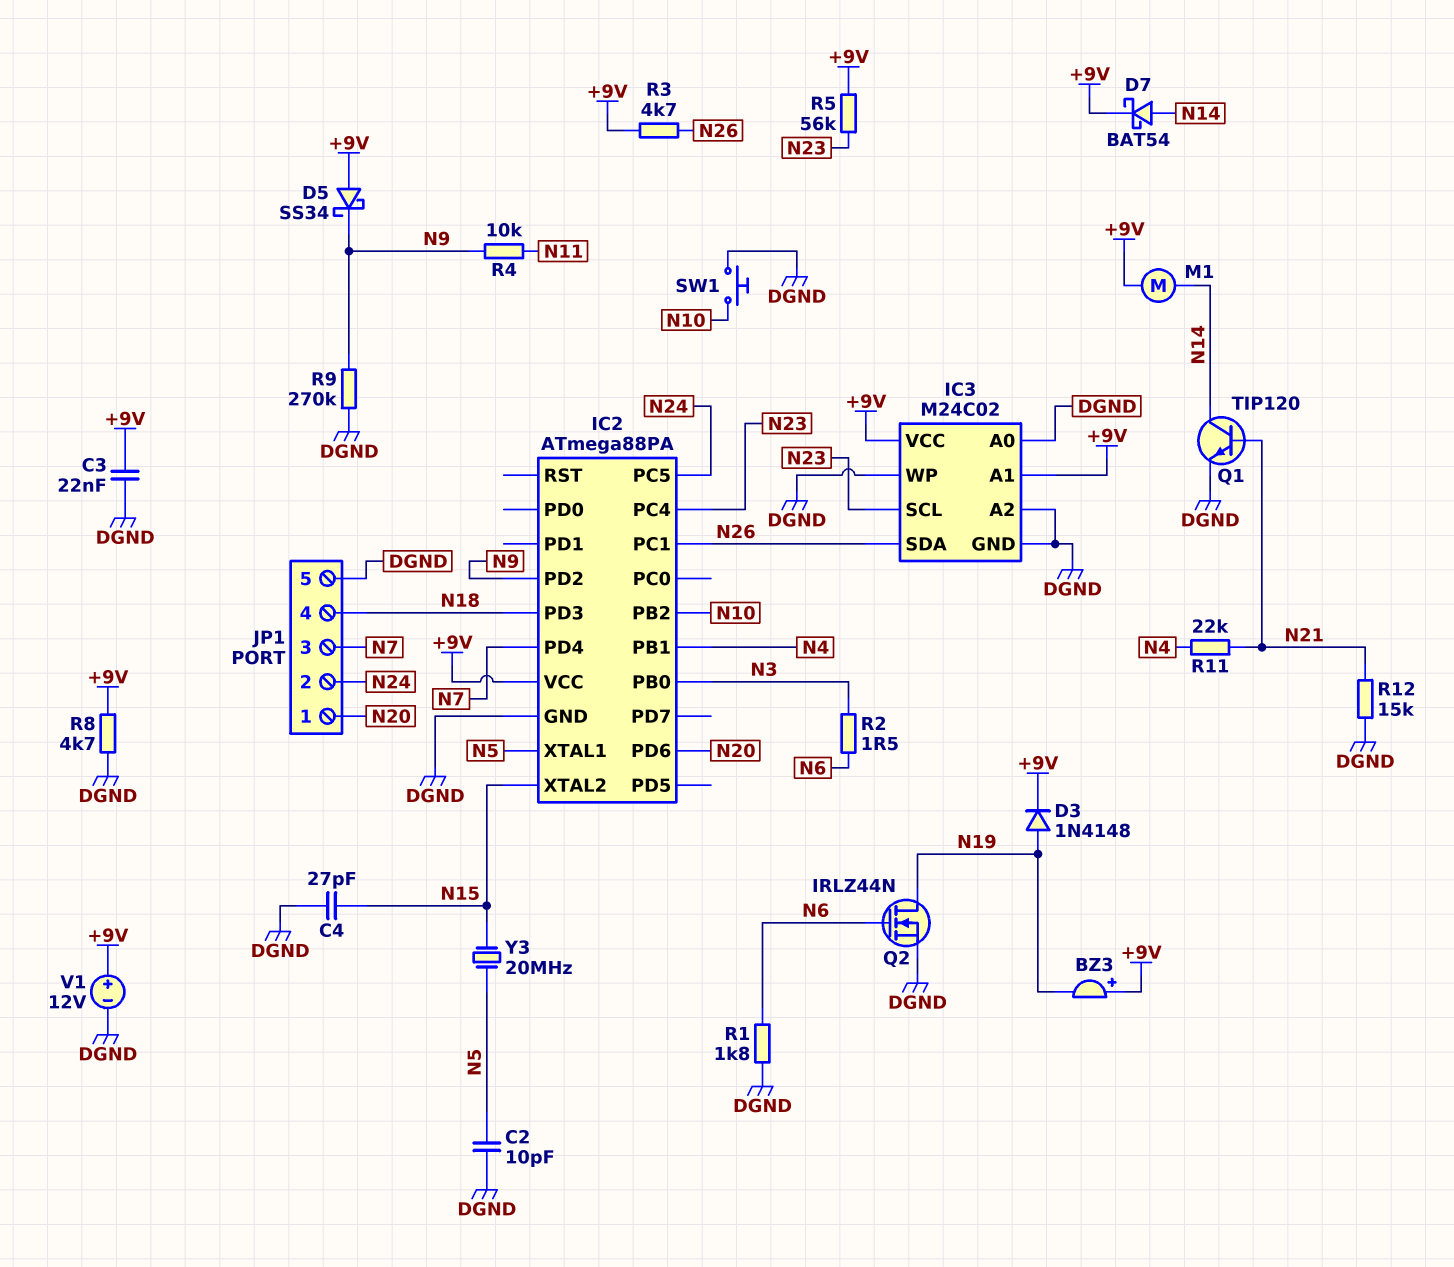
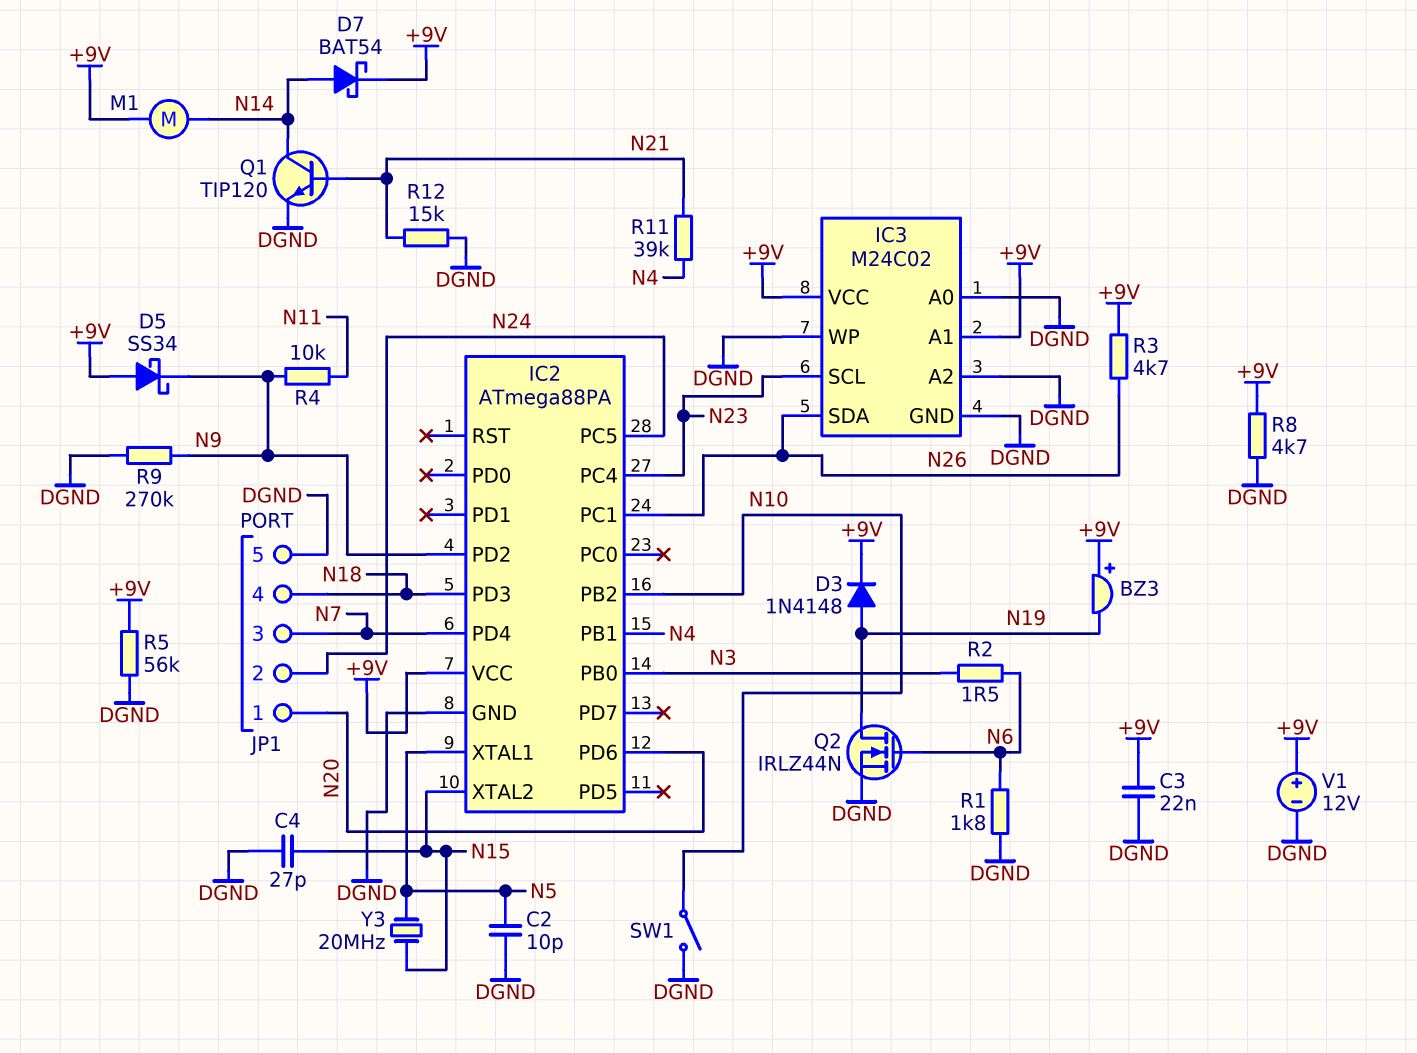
R5: 56k (+9V, N23) -> 56k (+9V, DGND)
R11: 22k (N4, N21) -> 39k (N4, N21)
SW1: button (DGND, N10) -> switch (DGND, N10)

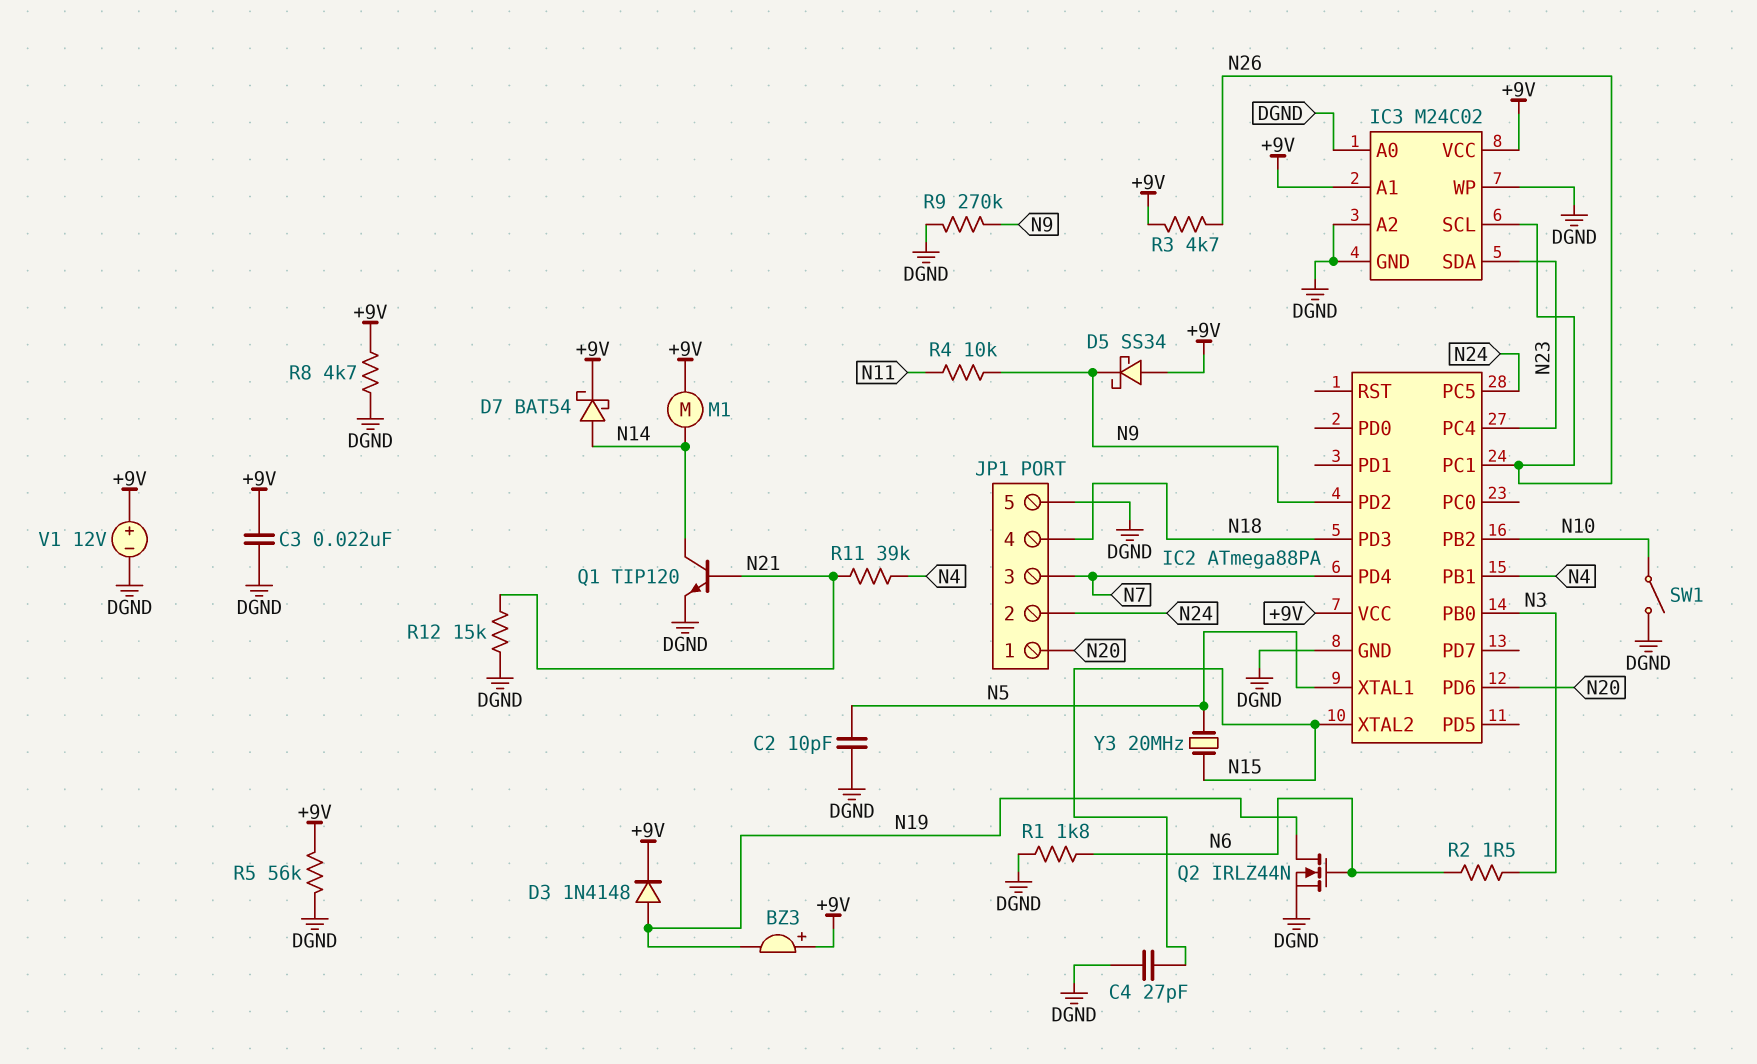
IC3 pin SCL: N23 -> N26
IC3 pin SDA: N26 -> N23

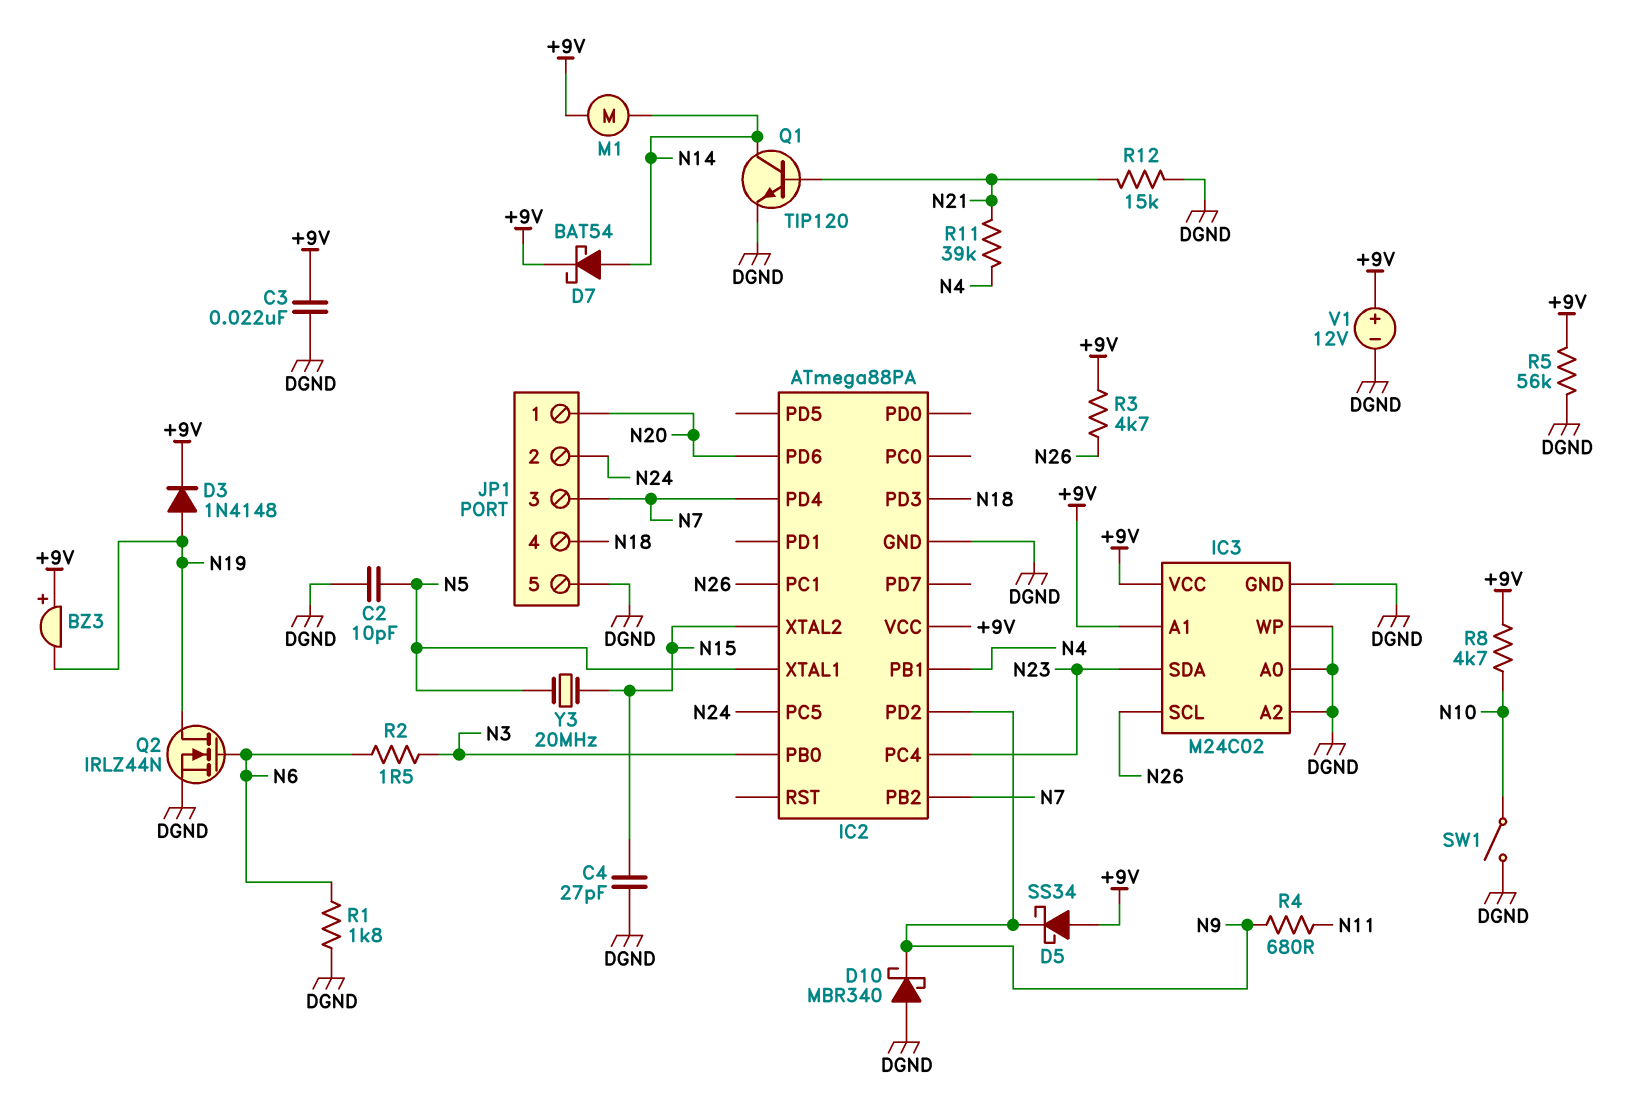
D10: none -> schottky MBR340 (A DGND, K N9)
IC2 pin PB2: N10 -> N7
R4: 10k (N9, N11) -> 680 (N9, N11)
R8: 4.7k (+9V, DGND) -> 4.7k (+9V, N10)
R9: 270k (DGND, N9) -> none

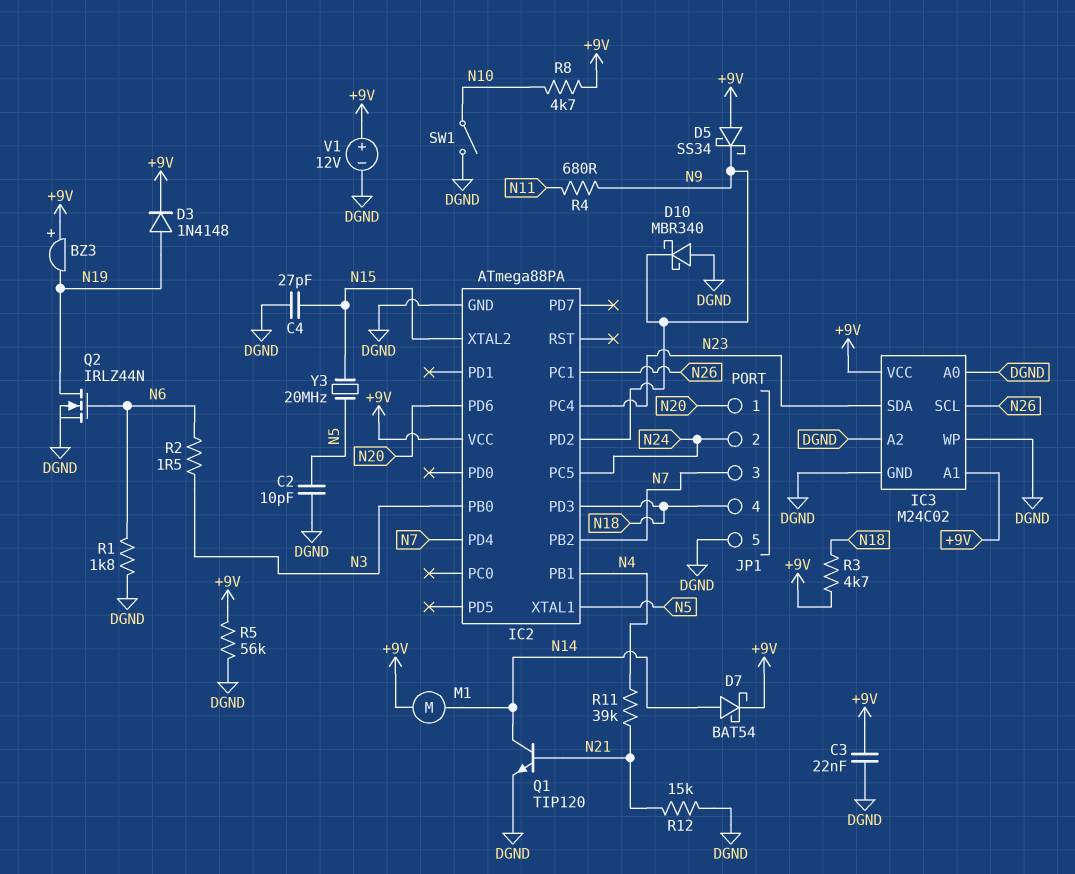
R3: 4.7k (+9V, N26) -> 4.7k (+9V, N18)

